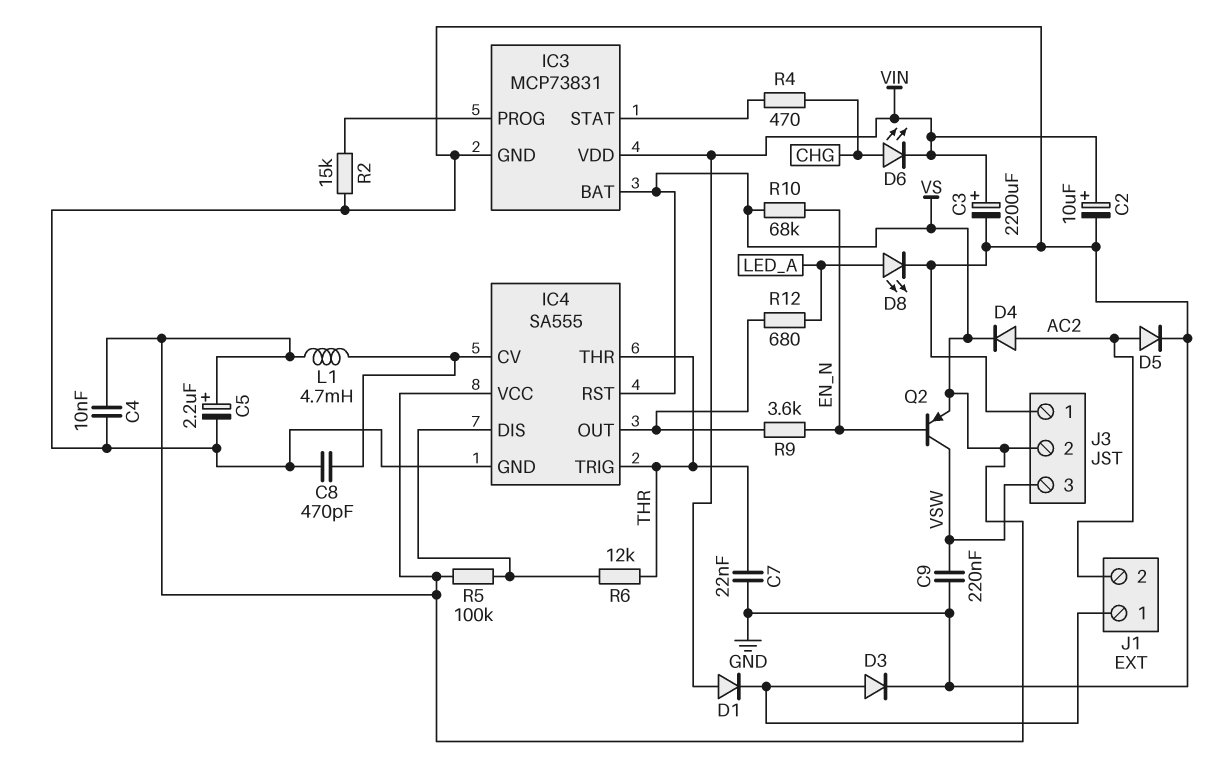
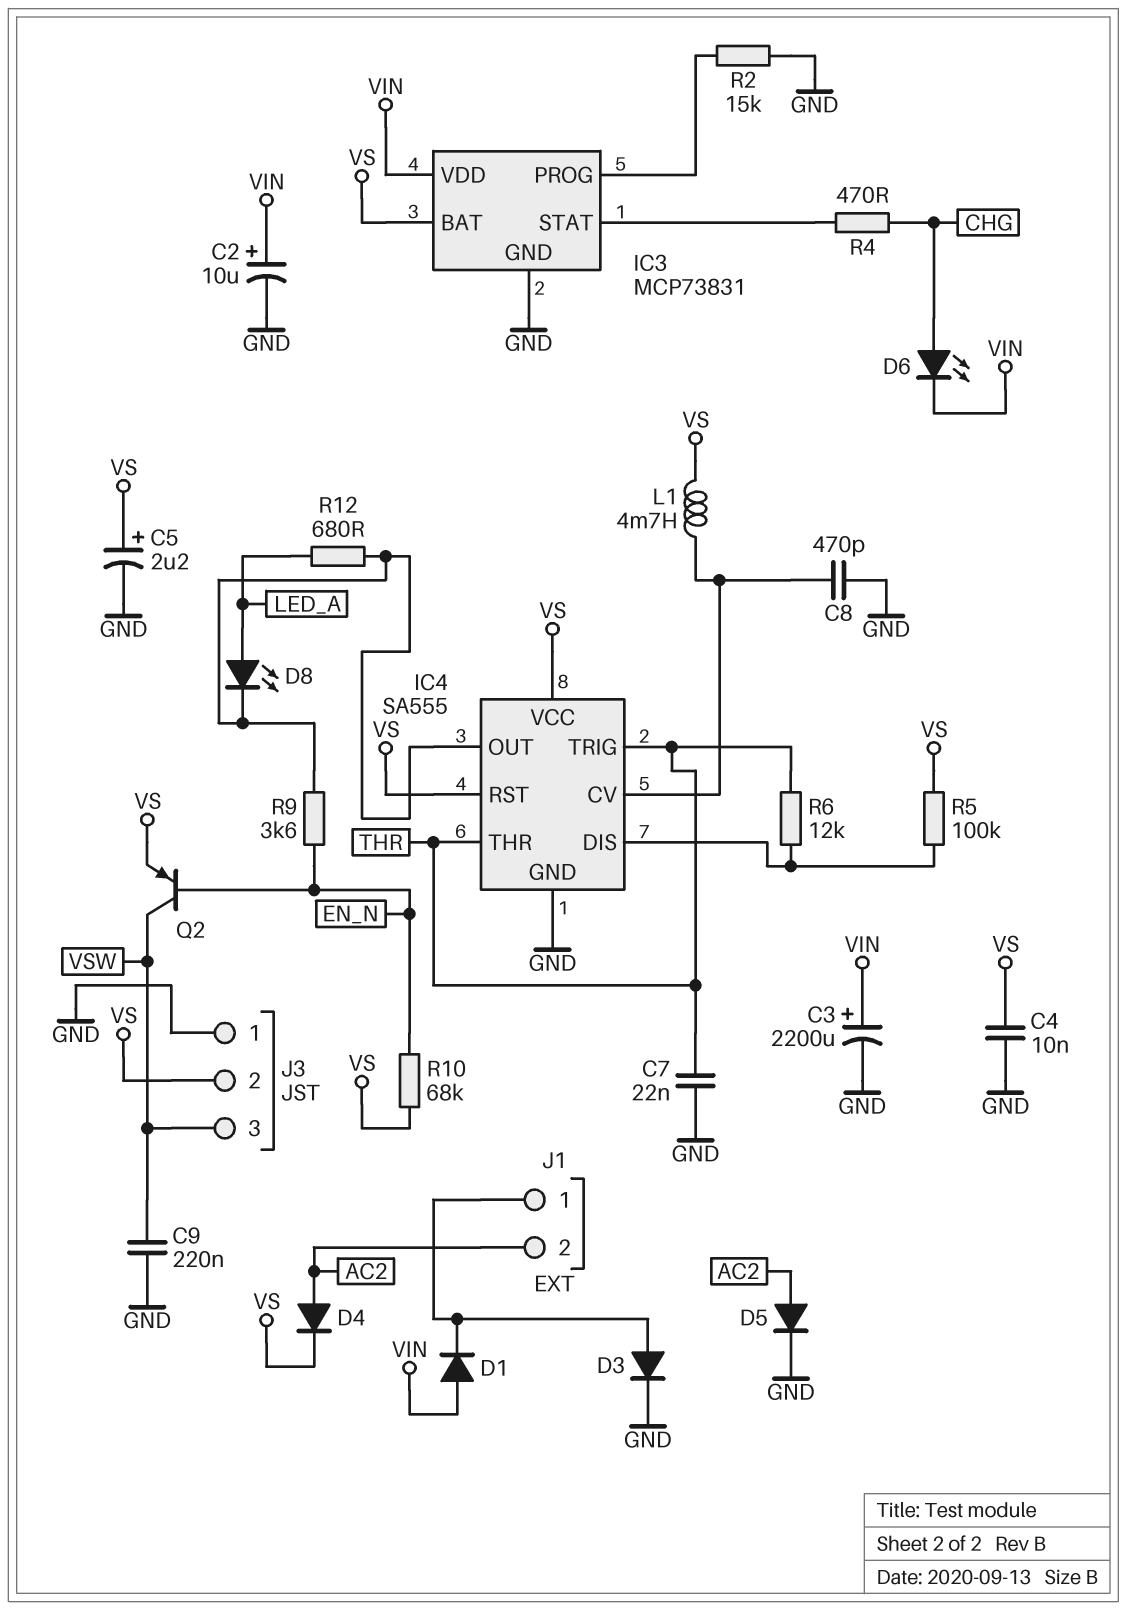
D8: LED (A LED_A, K GND) -> LED (A LED_A, K IC4/OUT)

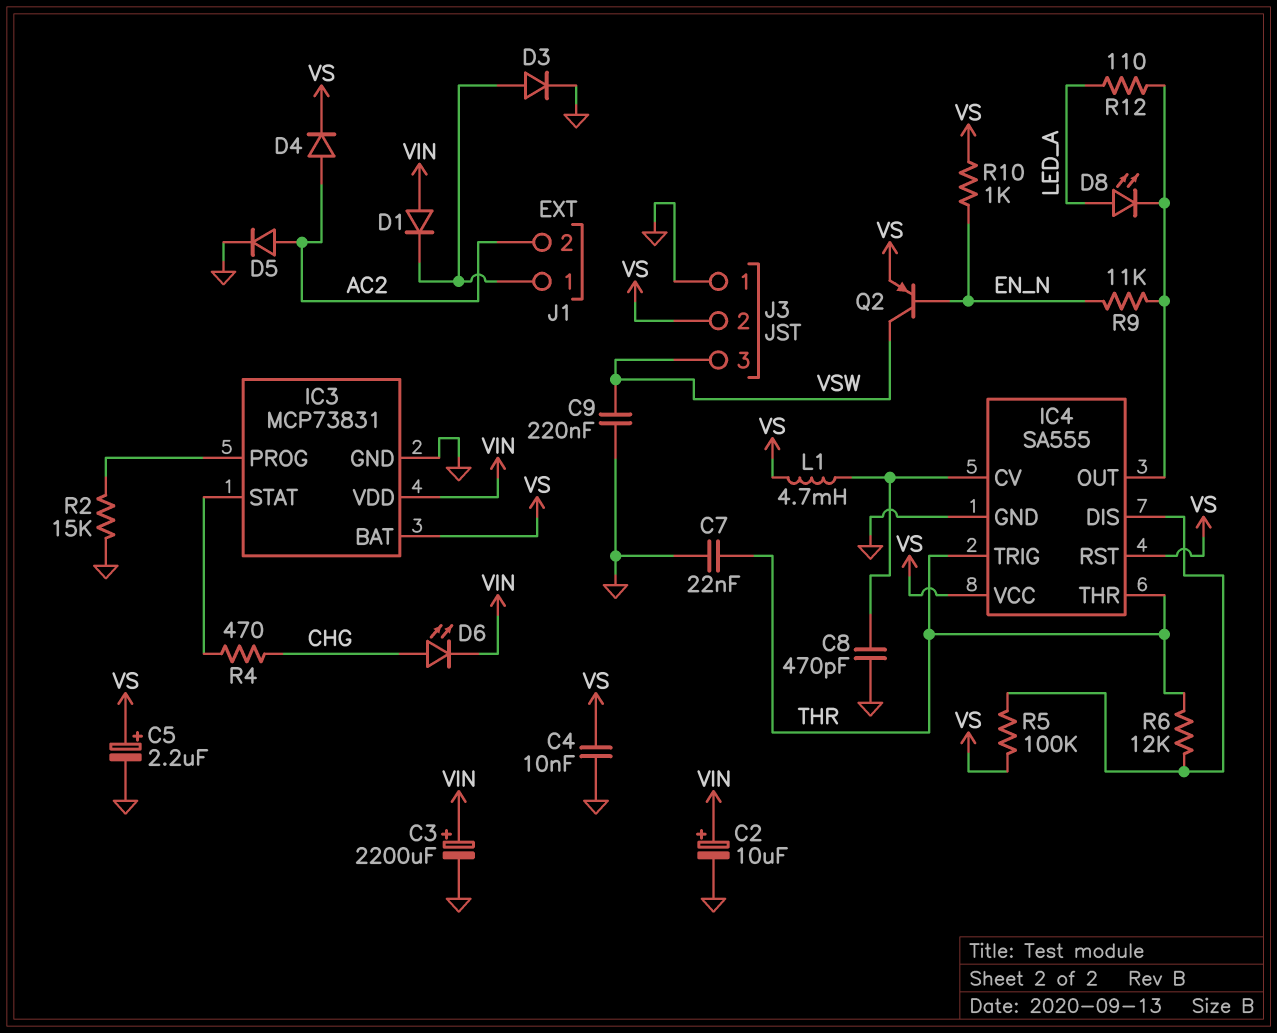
R9: 3.6k (EN_N, IC4/OUT) -> 11k (EN_N, IC4/OUT)
R10: 68k (EN_N, VS) -> 1k (EN_N, VS)
R12: 680 (IC4/OUT, LED_A) -> 110 (IC4/OUT, LED_A)

